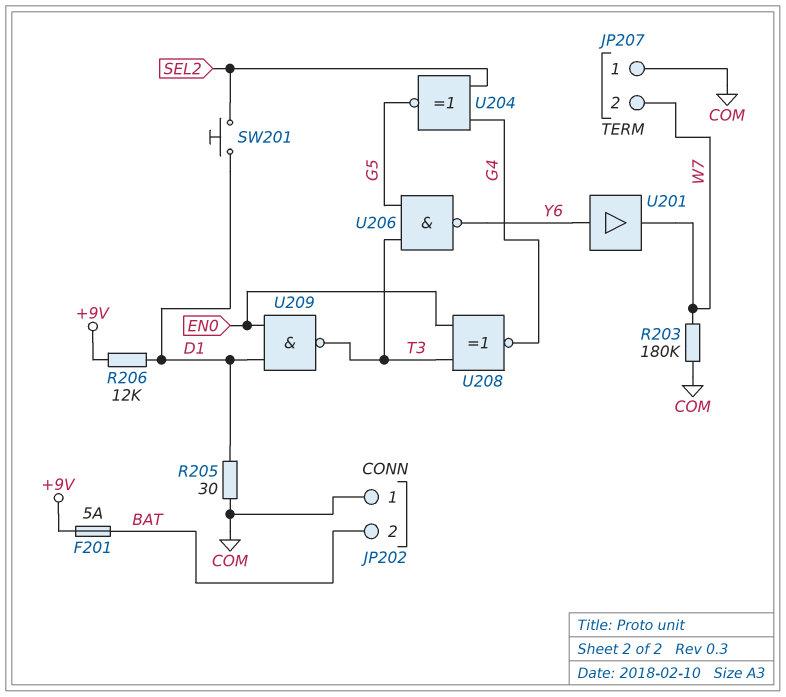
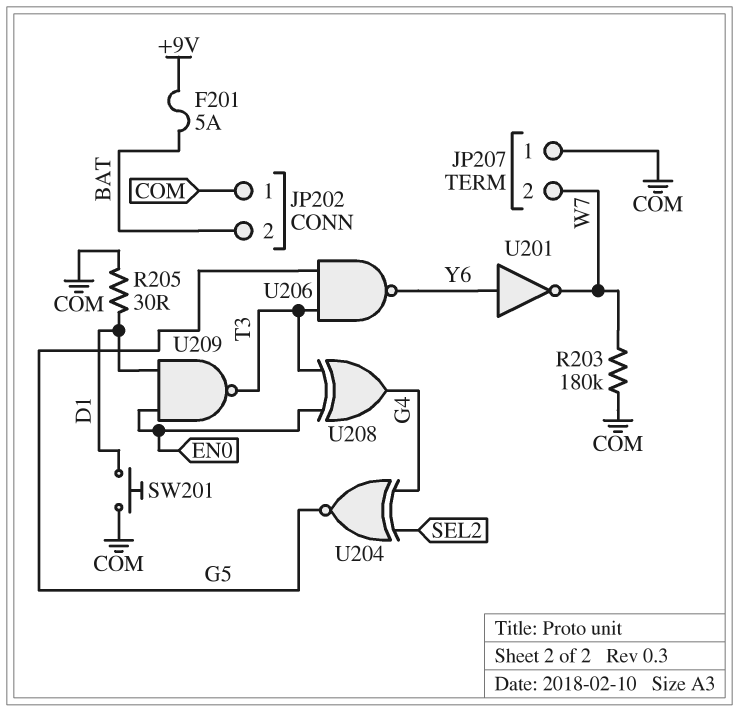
R206: 12k (+9V, D1) -> none
SW201: button (D1, SEL2) -> button (COM, D1)
U201: buffer (in Y6, out W7) -> NOT (in Y6, out W7)
U208: XNOR (in EN0, in T3, out G4) -> XOR (in EN0, in T3, out G4)

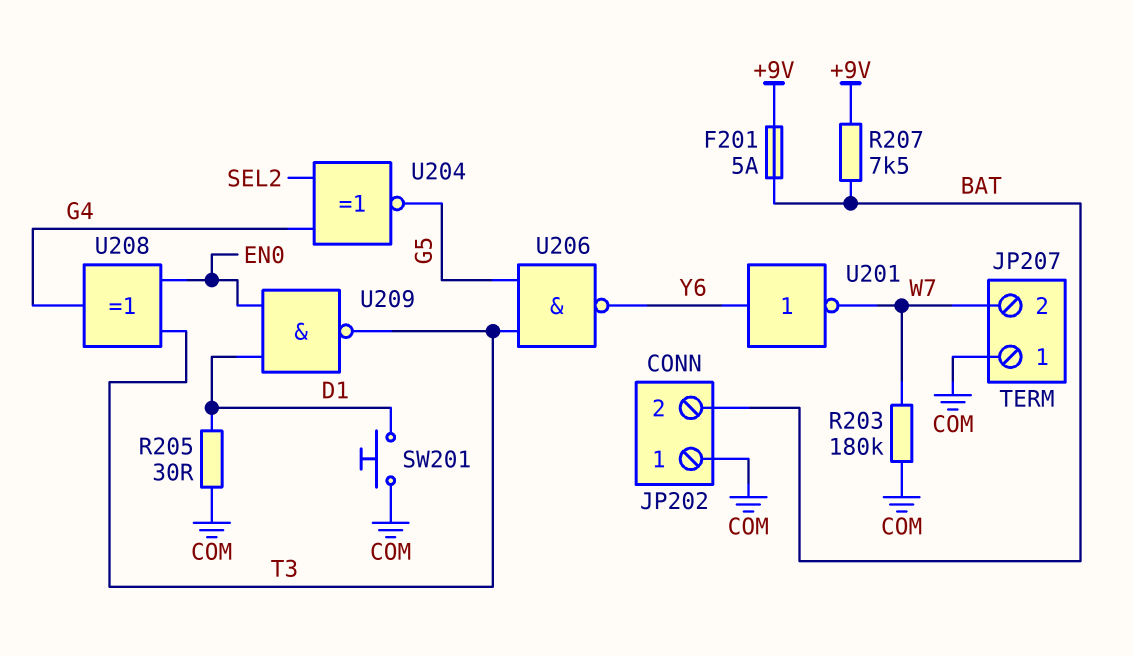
R207: none -> 7.5k (+9V, BAT)

